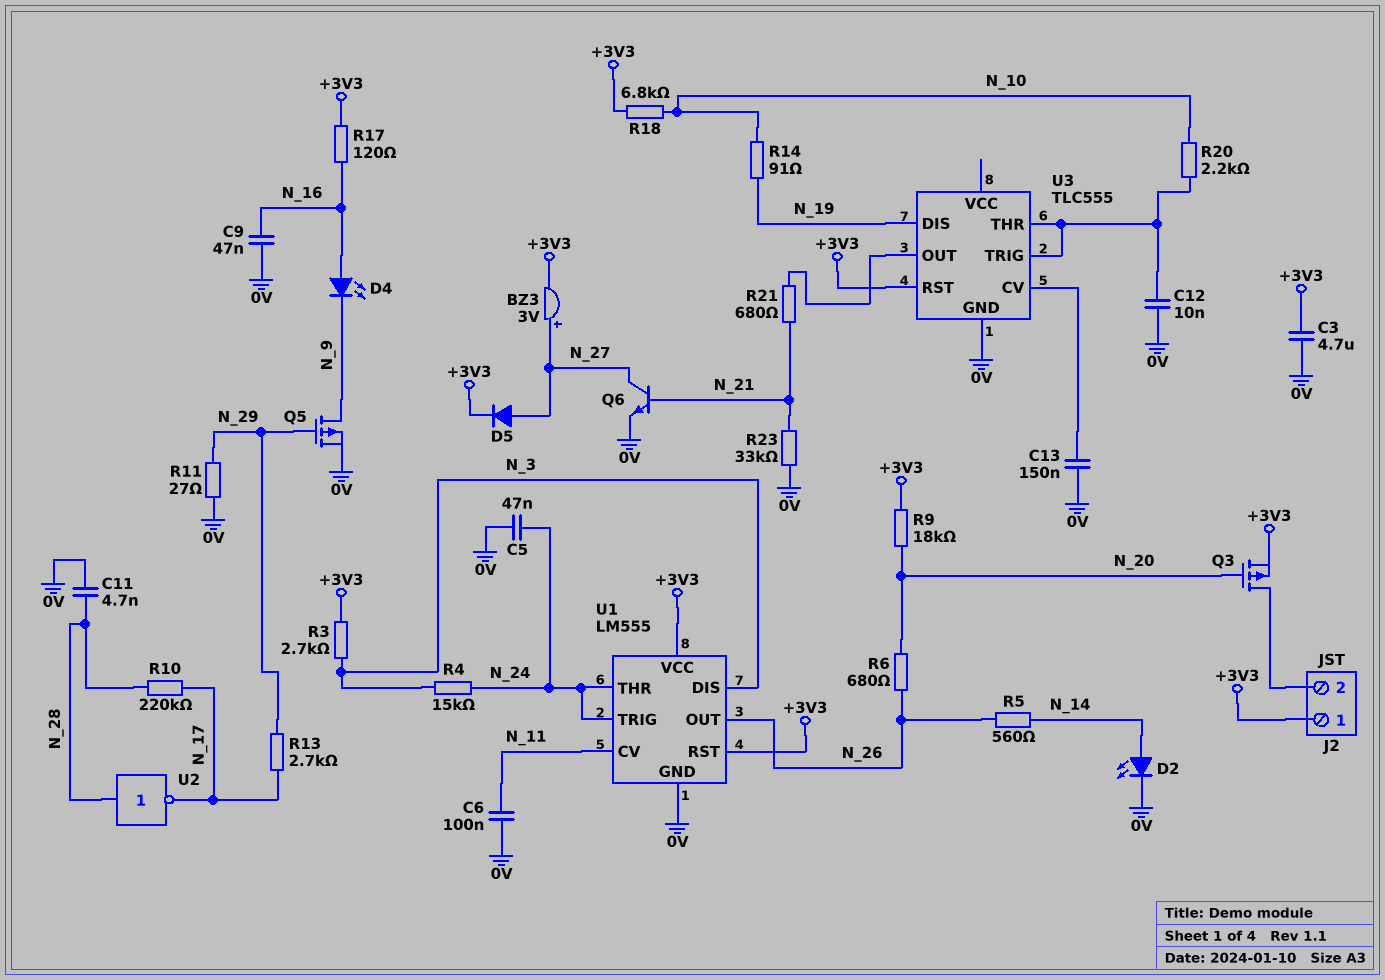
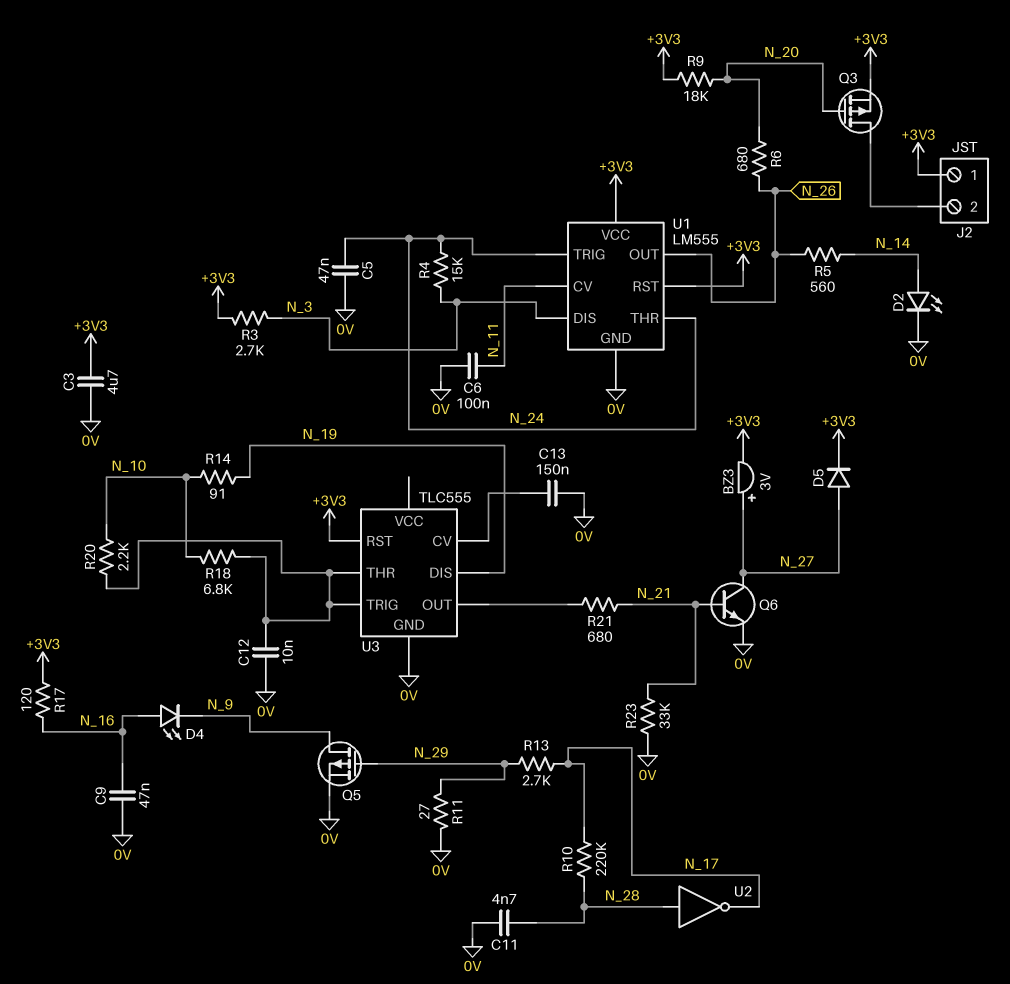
R18: 6.8k (+3V3, N_10) -> 6.8k (N_10, U3/THR)

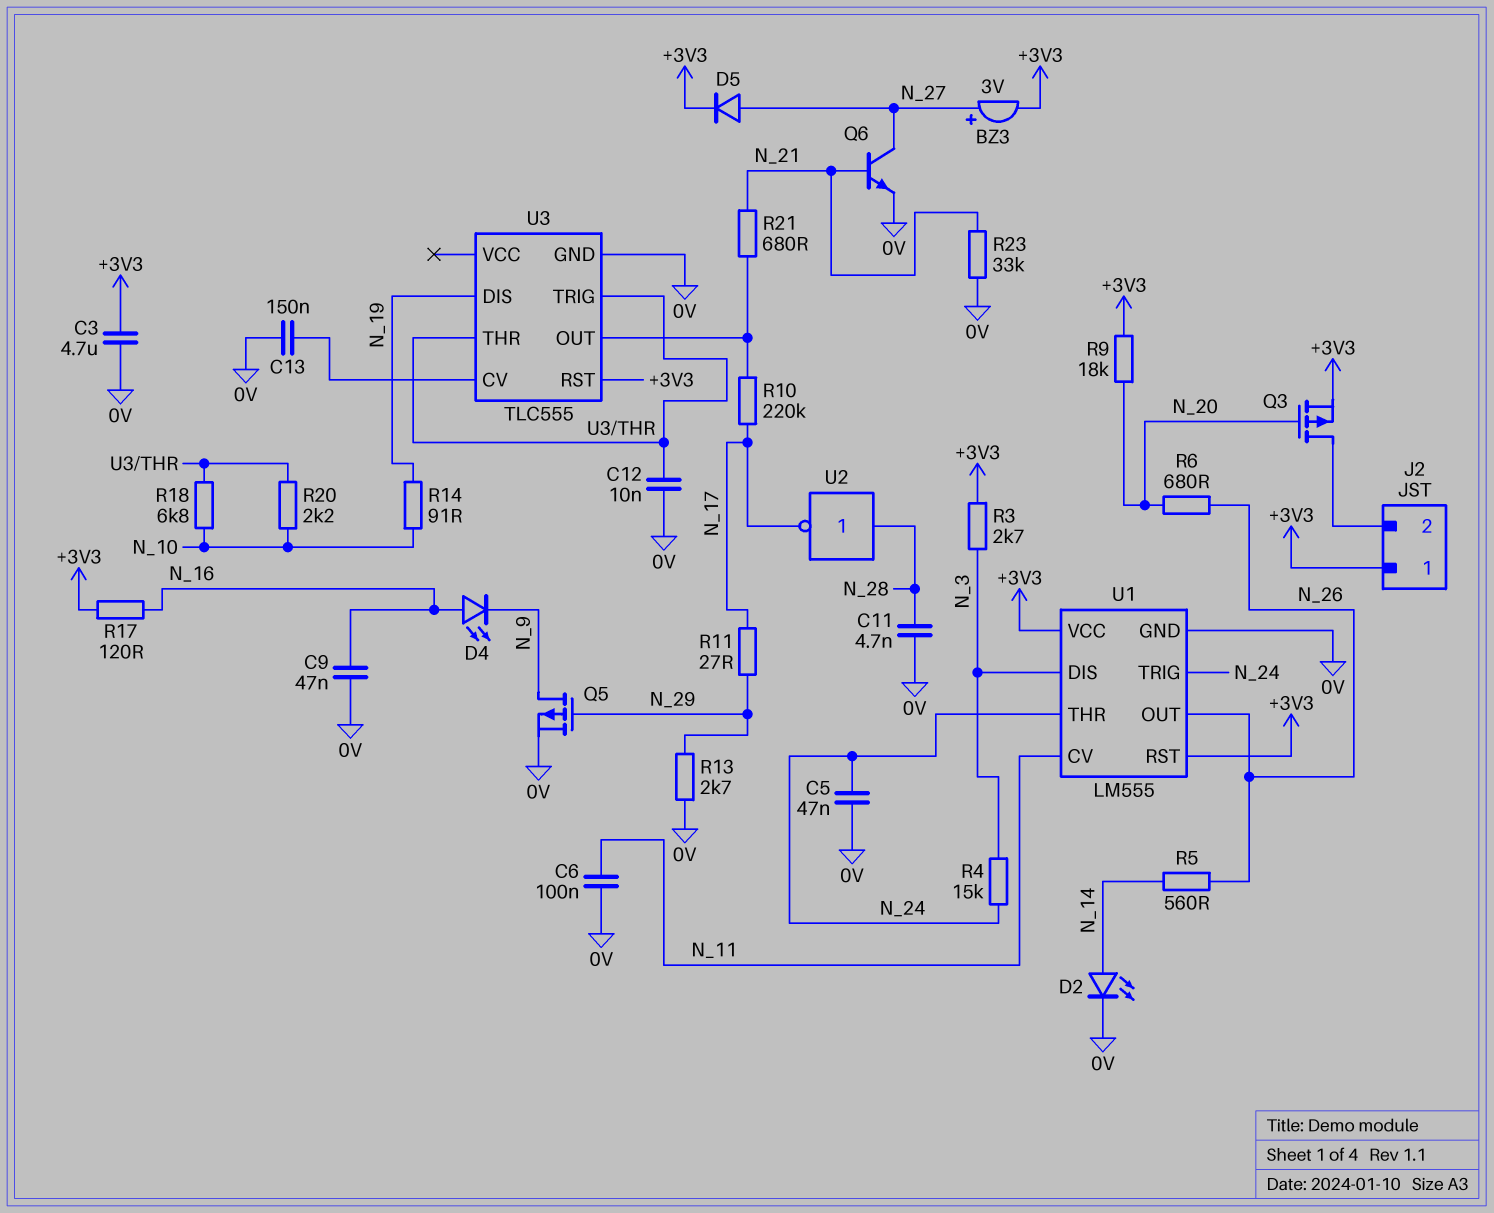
R10: 220k (N_17, N_28) -> 220k (N_17, U3/OUT)
R11: 27 (0V, N_29) -> 27 (N_17, N_29)
R13: 2.7k (N_17, N_29) -> 2.7k (0V, N_29)

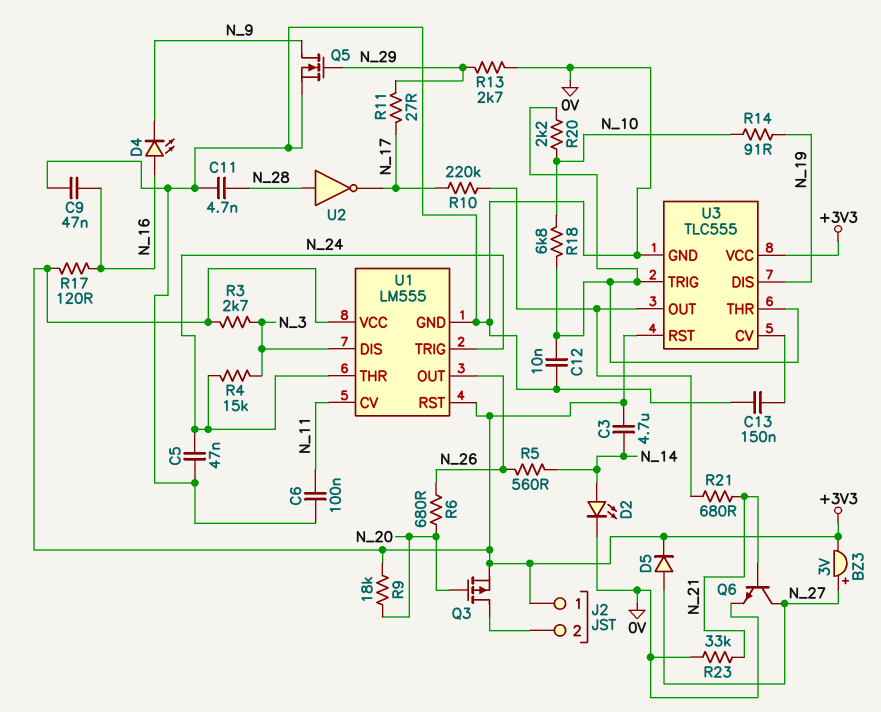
C3: 4.7uF (+3V3, 0V) -> 4.7uF (+3V3, N_14)
Q5: PMOS (G N_29, D N_9, S 0V) -> NMOS (G N_29, D N_9, S 0V)
U3 pin VCC: none -> +3V3

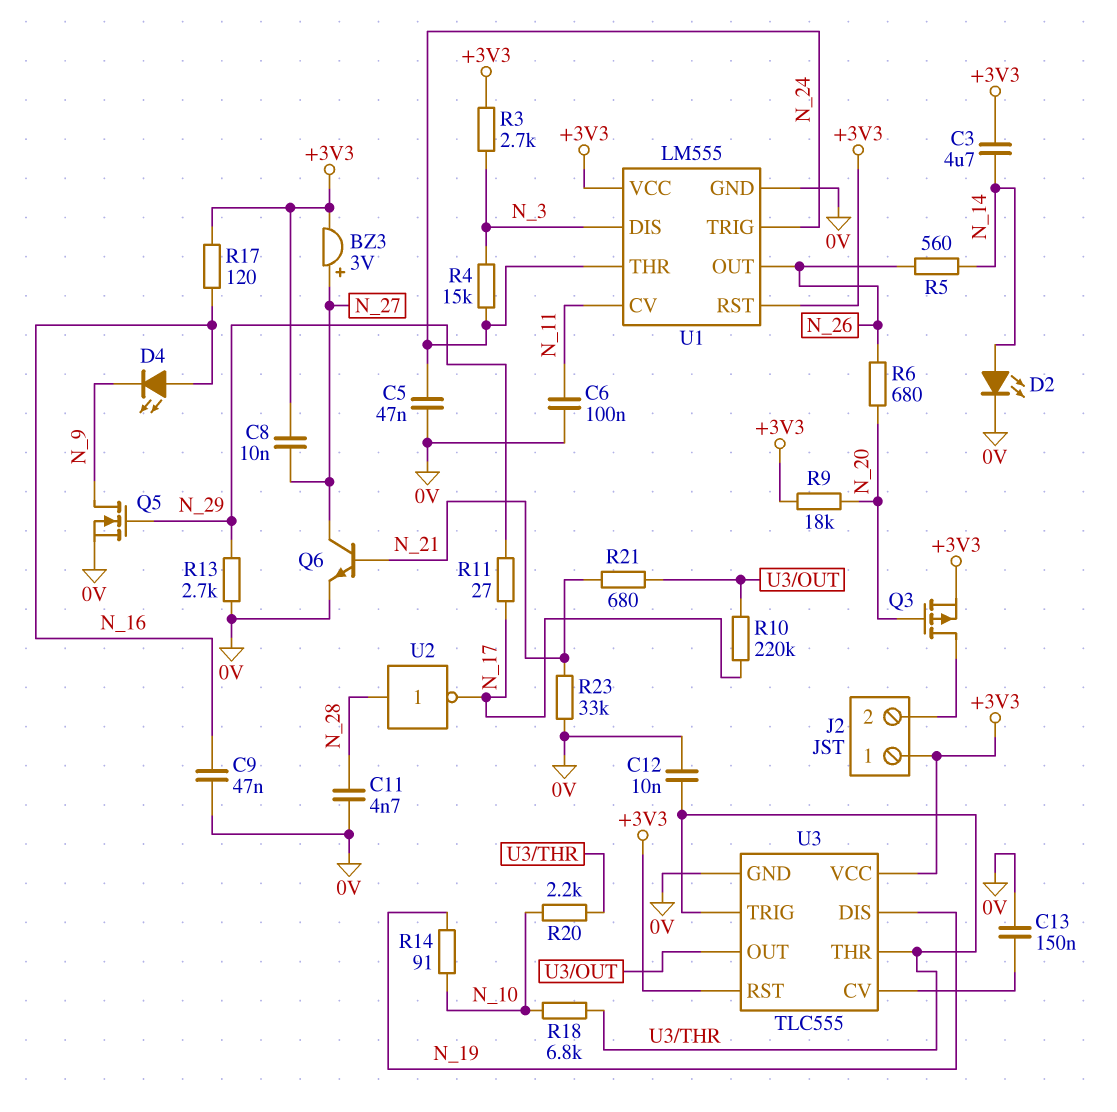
C8: none -> 10nF (+3V3, N_27)
D5: diode (A N_27, K +3V3) -> none

